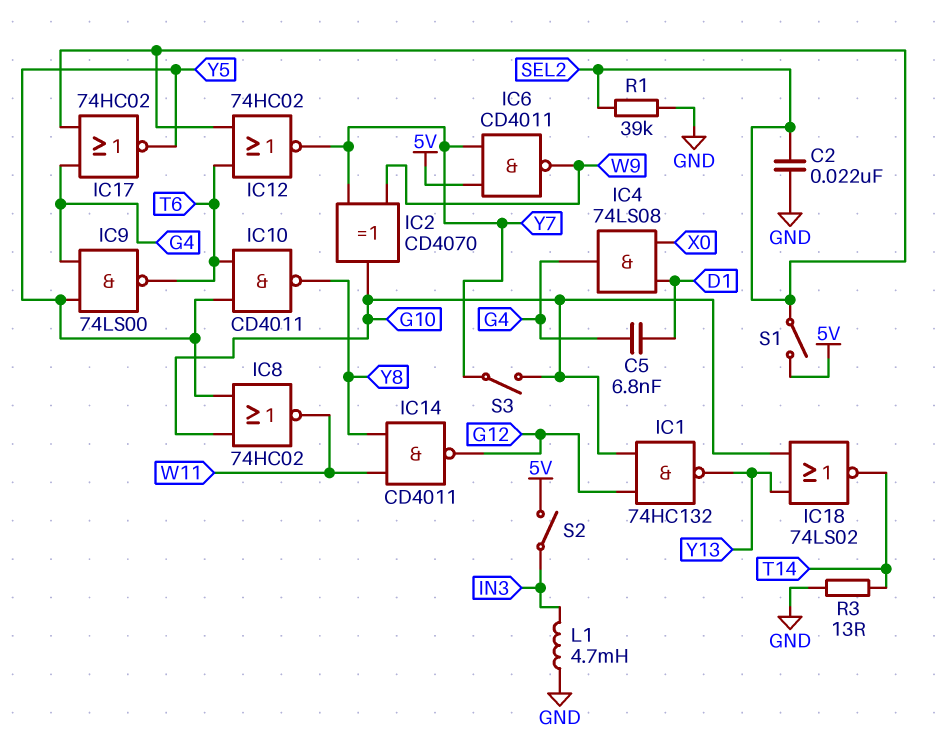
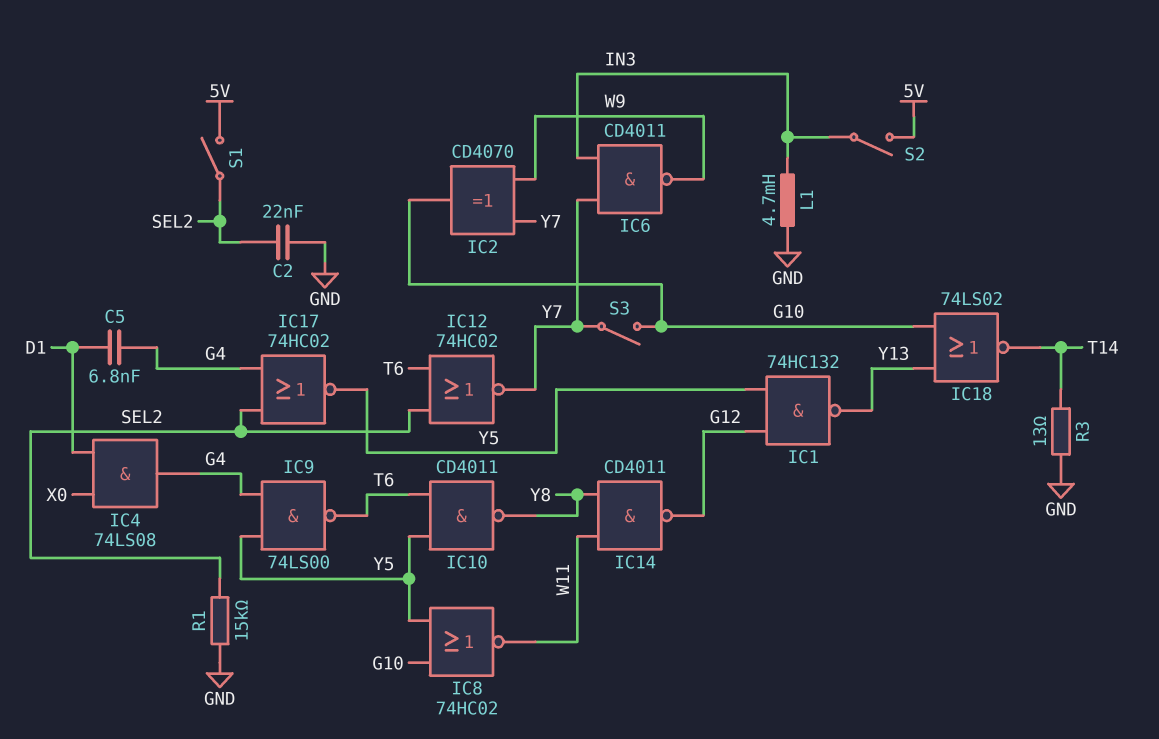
IC1: NAND 74HC132 (in G10, in G12, out Y13) -> NAND 74HC132 (in G12, in Y5, out Y13)
IC6: NAND CD4011 (in 5V, in Y7, out W9) -> NAND CD4011 (in IN3, in Y7, out W9)
R1: 39k (GND, SEL2) -> 15k (GND, SEL2)

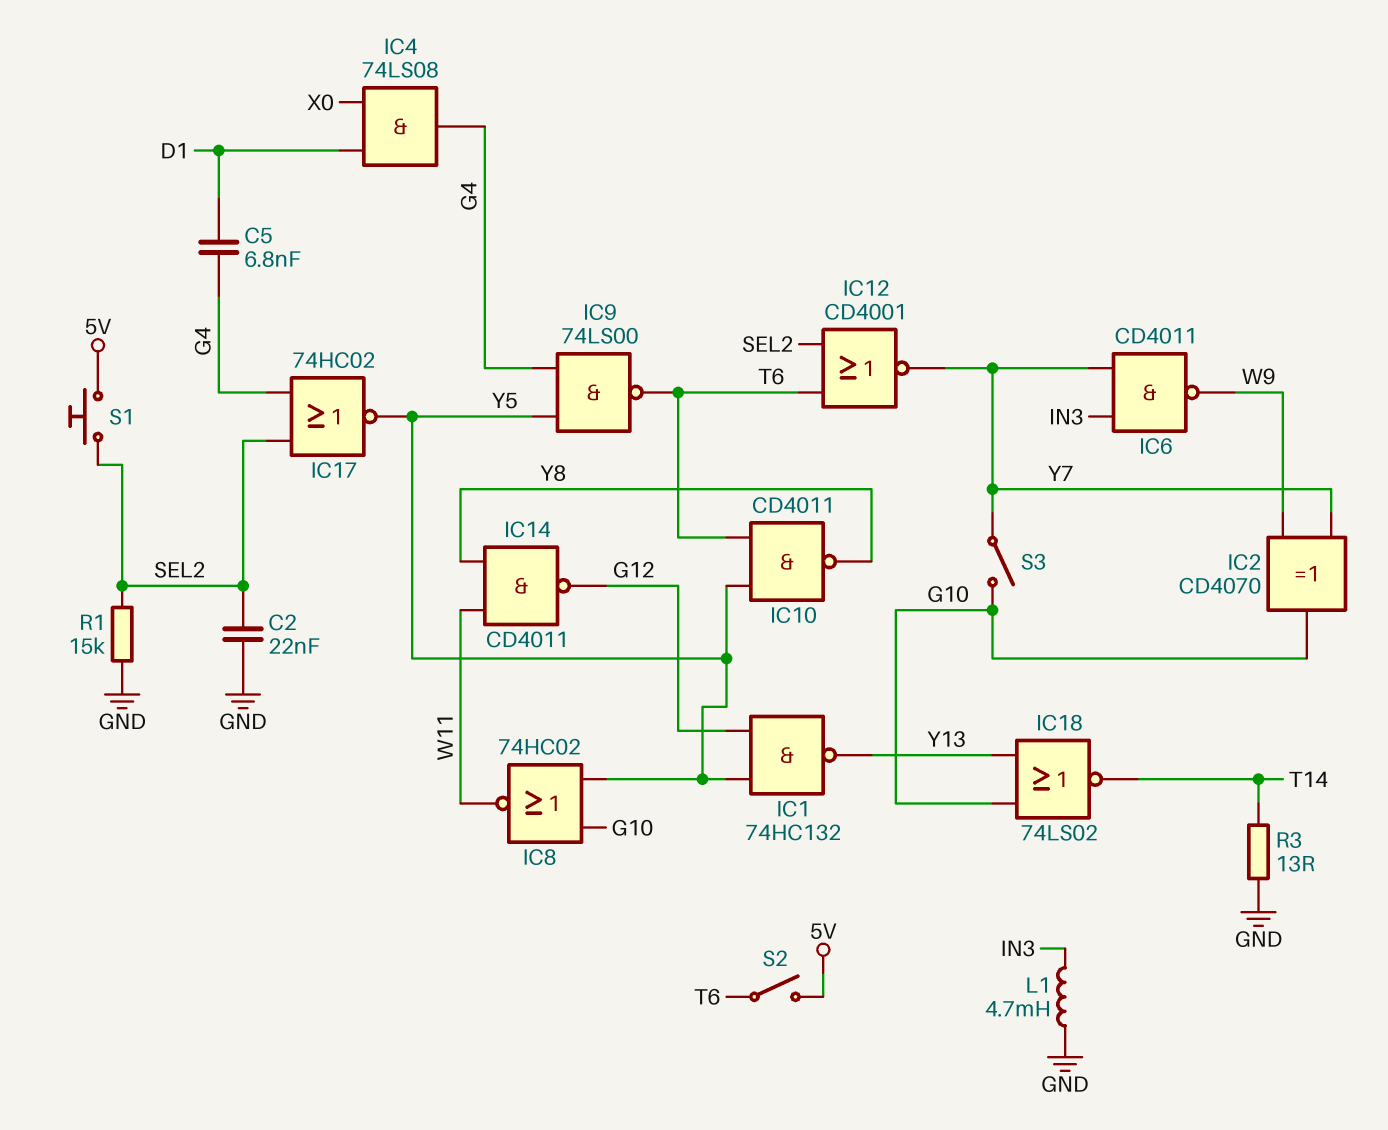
IC12: NOR 74HC02 (in SEL2, in T6, out Y7) -> NOR CD4001 (in SEL2, in T6, out Y7)
S1: switch (5V, SEL2) -> button (5V, SEL2)
S2: switch (5V, IN3) -> switch (5V, T6)

